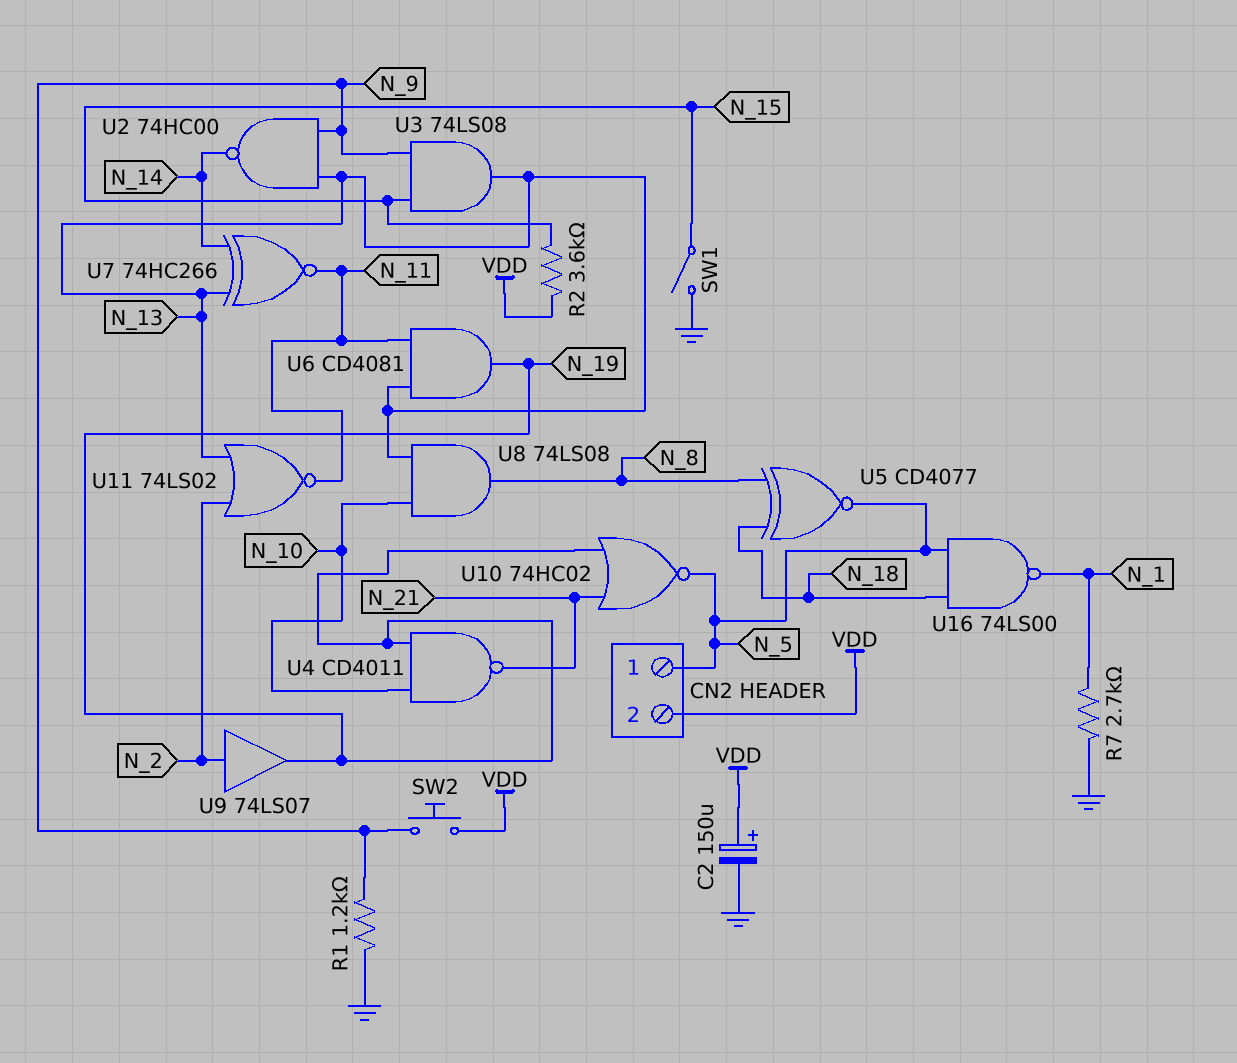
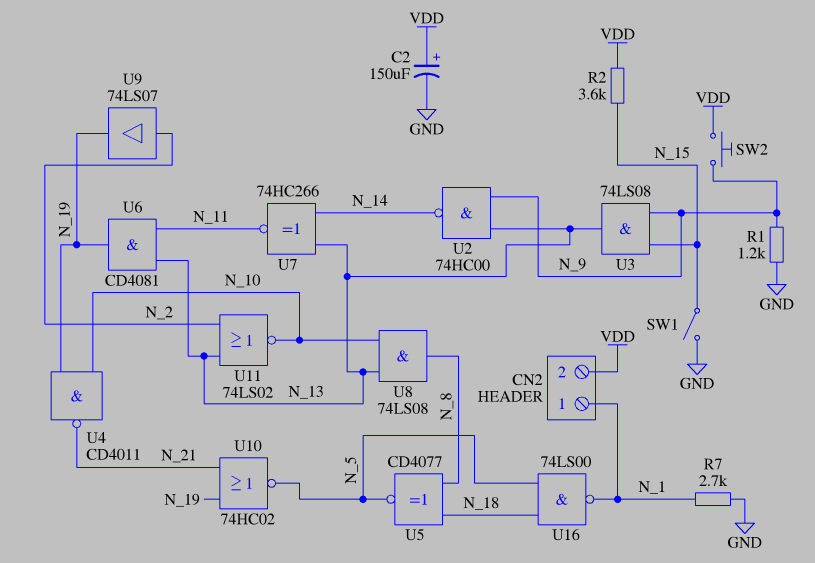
CN2 pin 1: N_5 -> N_1
U11: NOR 74LS02 (in N_2, in N_13, out N_11) -> NOR 74LS02 (in N_2, in N_13, out N_10)

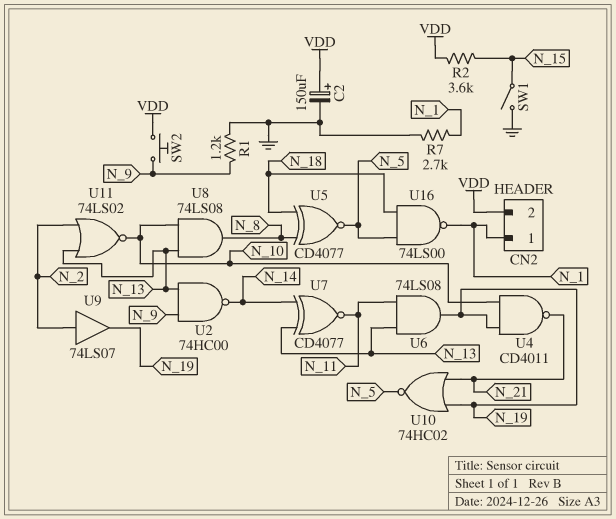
U3: AND 74LS08 (in N_9, in N_15, out N_13) -> none
U6: AND CD4081 (in N_11, in N_13, out N_19) -> AND 74LS08 (in N_11, in N_13, out N_19)
U7: XNOR 74HC266 (in N_13, in N_14, out N_11) -> XNOR CD4077 (in N_13, in N_14, out N_11)

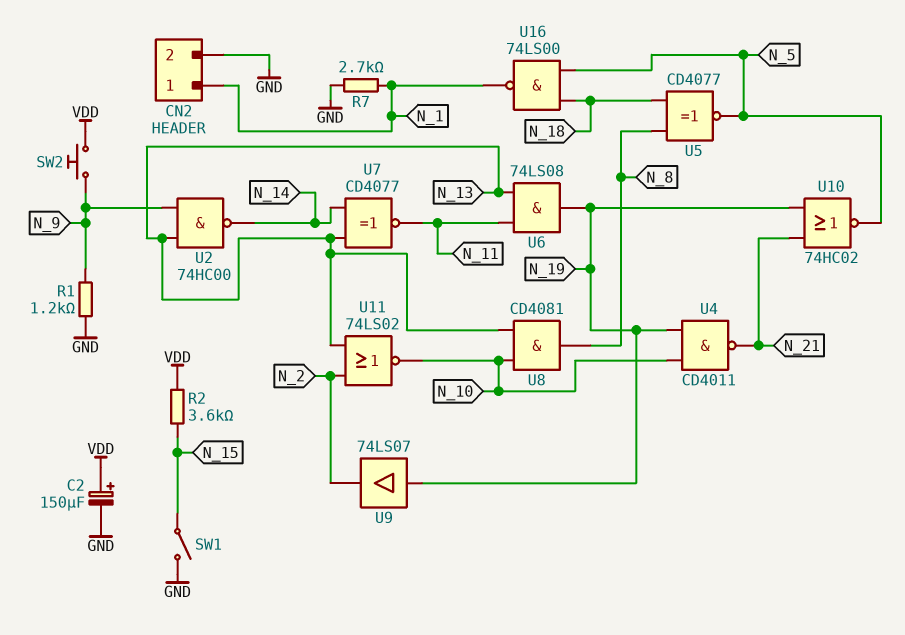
CN2 pin 2: VDD -> GND
U8: AND 74LS08 (in N_10, in N_13, out N_8) -> AND CD4081 (in N_10, in N_13, out N_8)
U9: buffer 74LS07 (in N_2, out N_19) -> buffer 74LS07 (in N_19, out N_2)

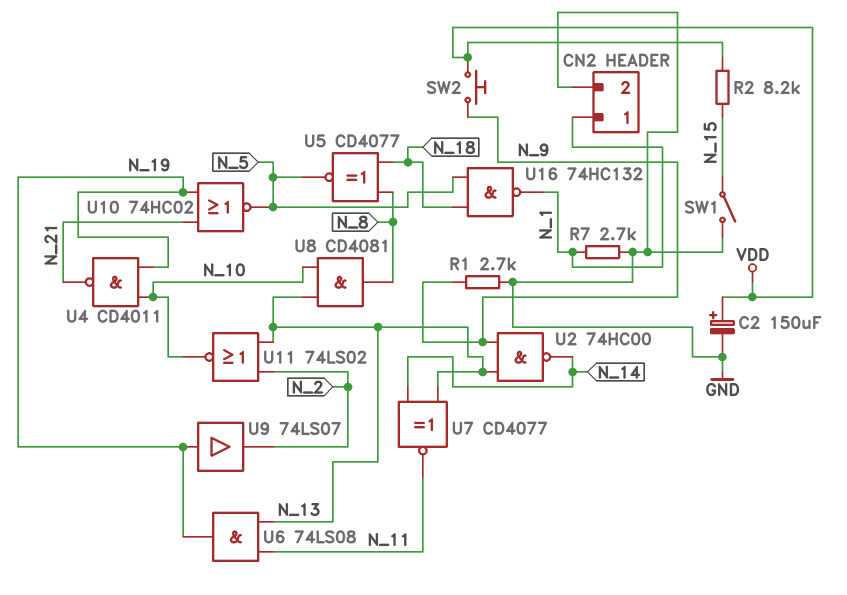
R1: 1.2k (GND, N_9) -> 2.7k (GND, N_9)
R2: 3.6k (N_15, VDD) -> 8.2k (N_15, VDD)
U16: NAND 74LS00 (in N_5, in N_18, out N_1) -> NAND 74HC132 (in N_5, in N_18, out N_1)

